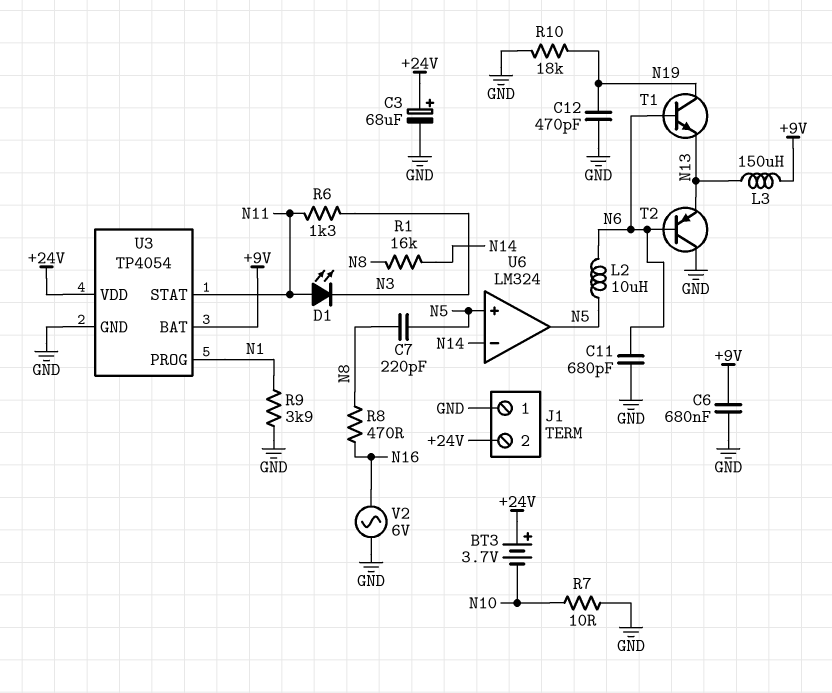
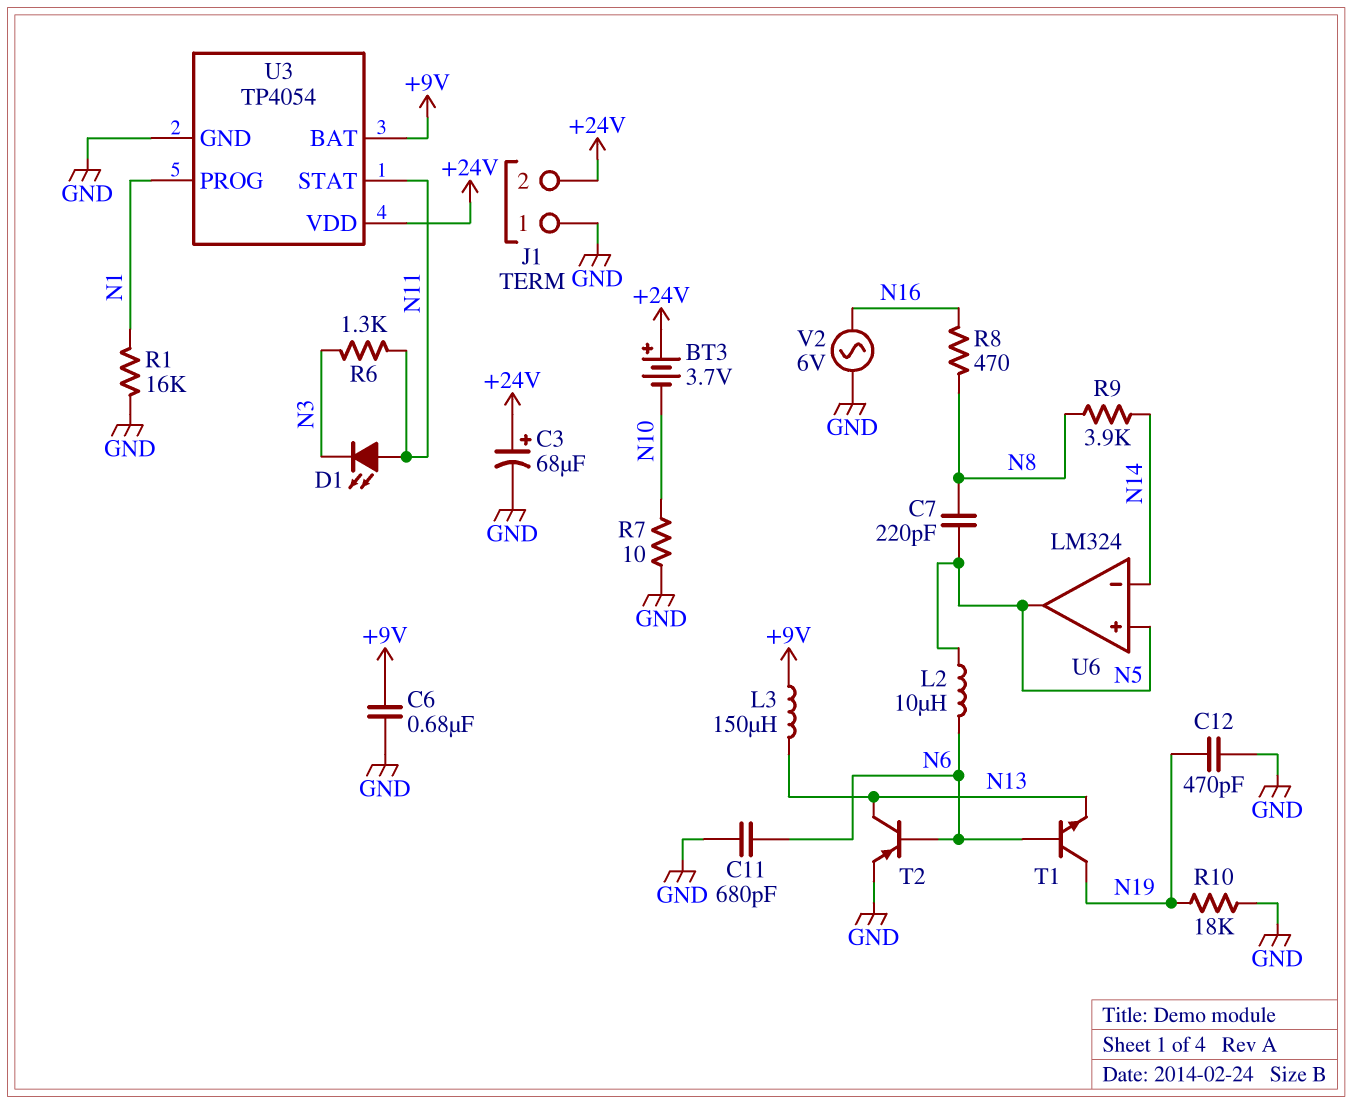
R1: 16k (N8, N14) -> 16k (GND, N1)
R9: 3.9k (GND, N1) -> 3.9k (N8, N14)
T2: PNP (B N6, C GND, E N13) -> PNP (B N6, C N13, E GND)

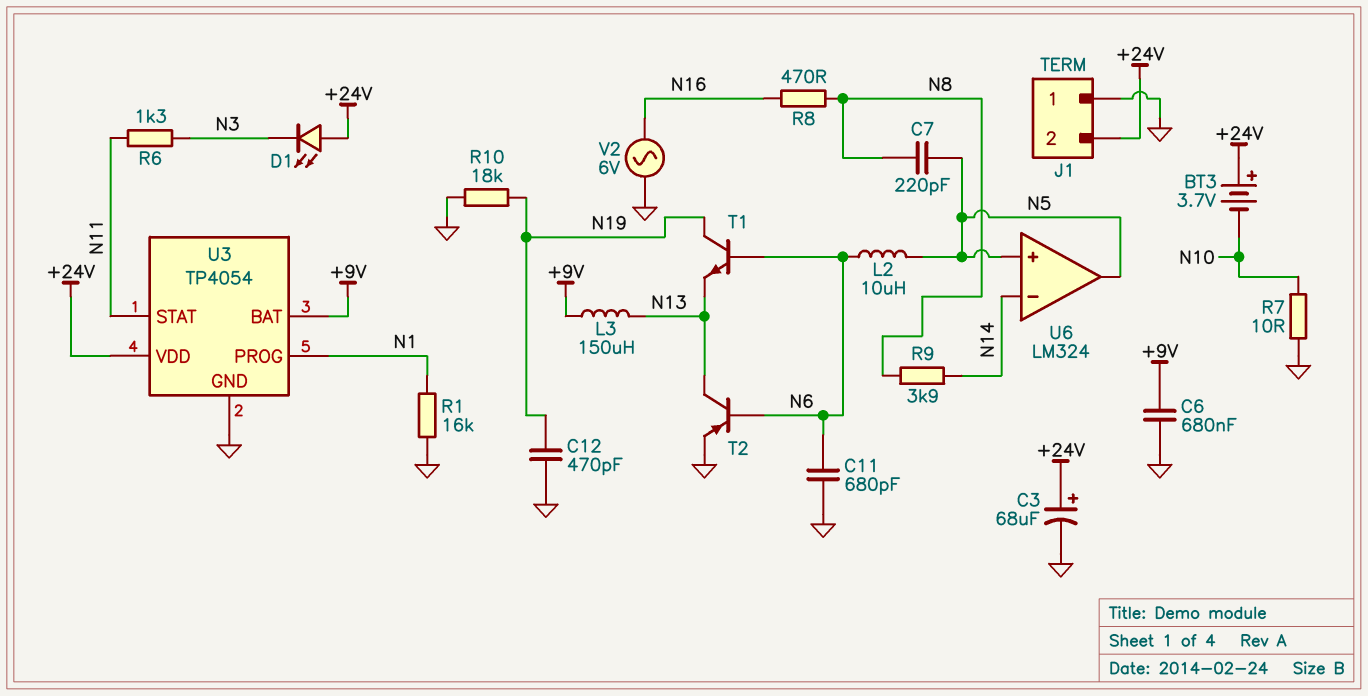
D1: LED (A N11, K N3) -> LED (A +24V, K N3)

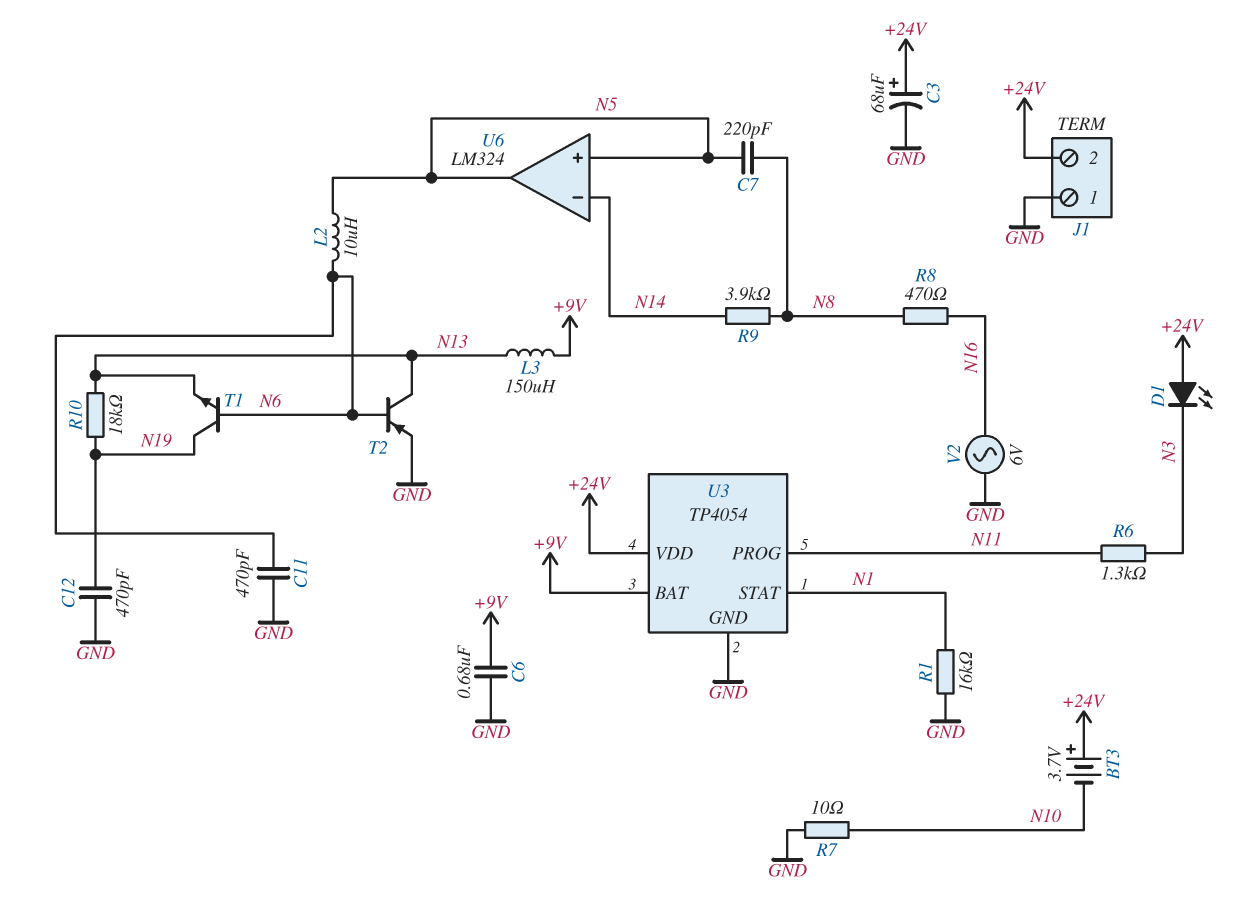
C11: 680pF (GND, N6) -> 470pF (GND, N6)
R10: 18k (GND, N19) -> 18k (N13, N19)
U3 pin PROG: N1 -> N11
U3 pin STAT: N11 -> N1

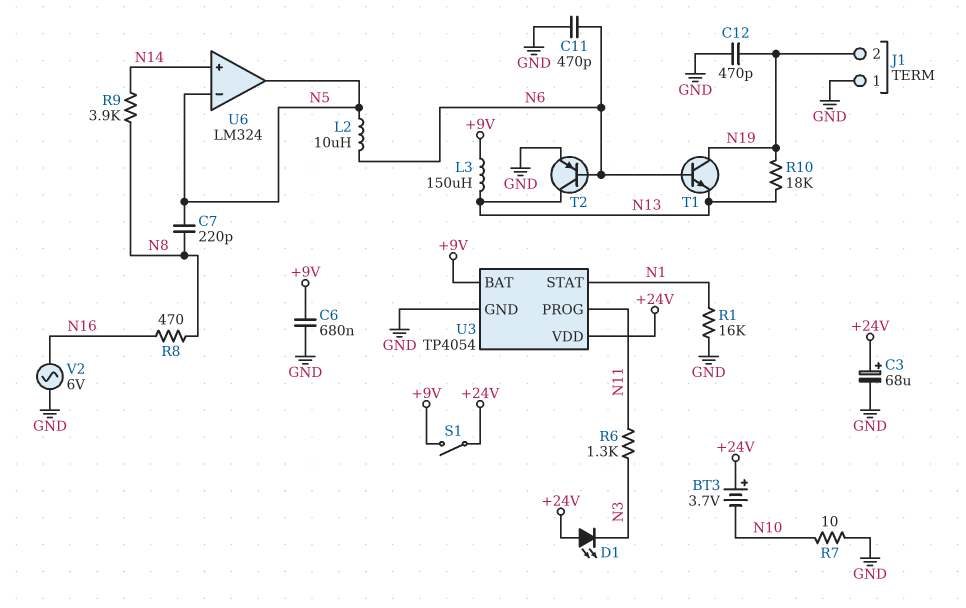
J1 pin 2: +24V -> N19
S1: none -> switch (+9V, +24V)
U6 pin in+: N5 -> N14
U6 pin in-: N14 -> N5

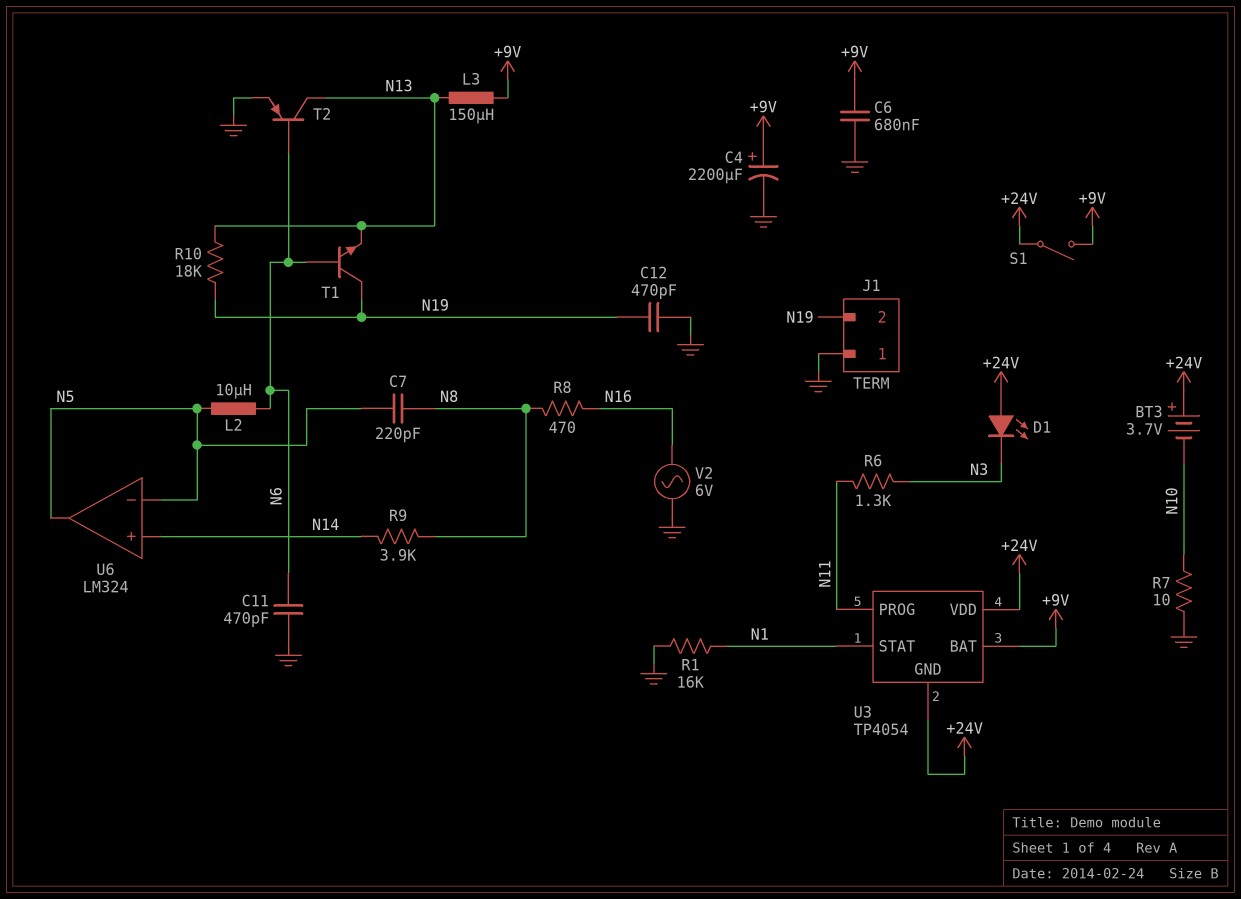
C3: 68uF (plus +24V, minus GND) -> none
C4: none -> 2200uF (plus +9V, minus GND)
U3 pin GND: GND -> +24V

